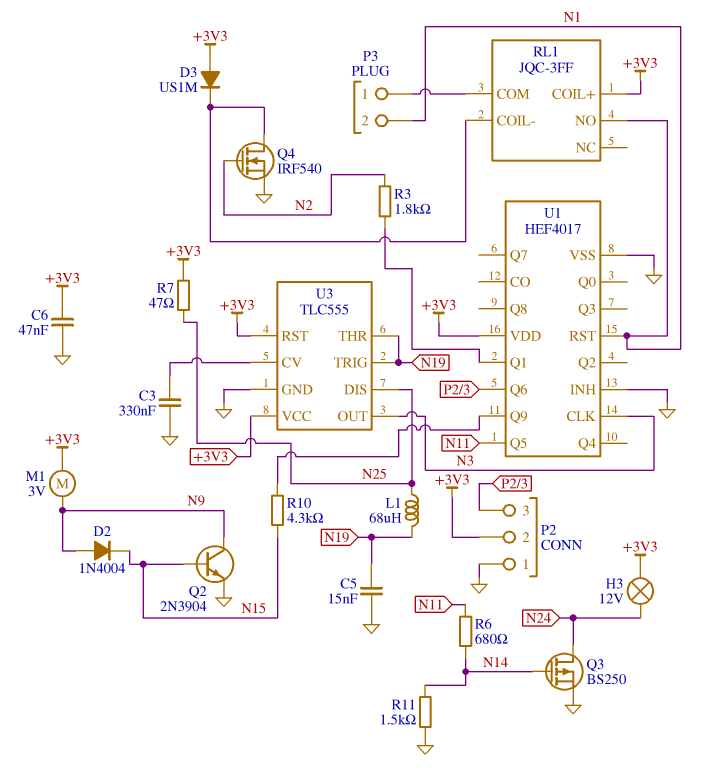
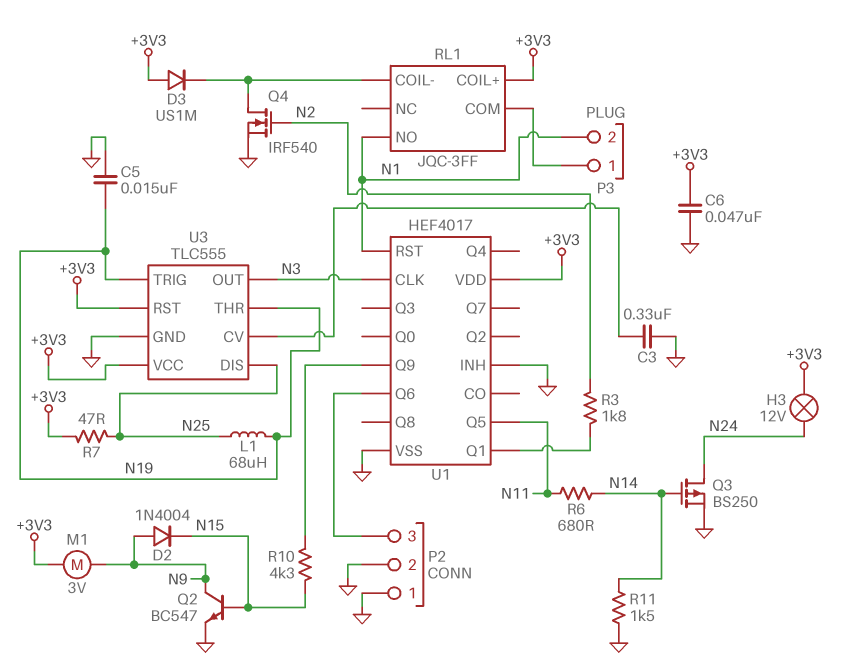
P2 pin 2: +3V3 -> GND
Q2: NPN 2N3904 (B N15, C N9, E GND) -> NPN BC547 (B N15, C N9, E GND)

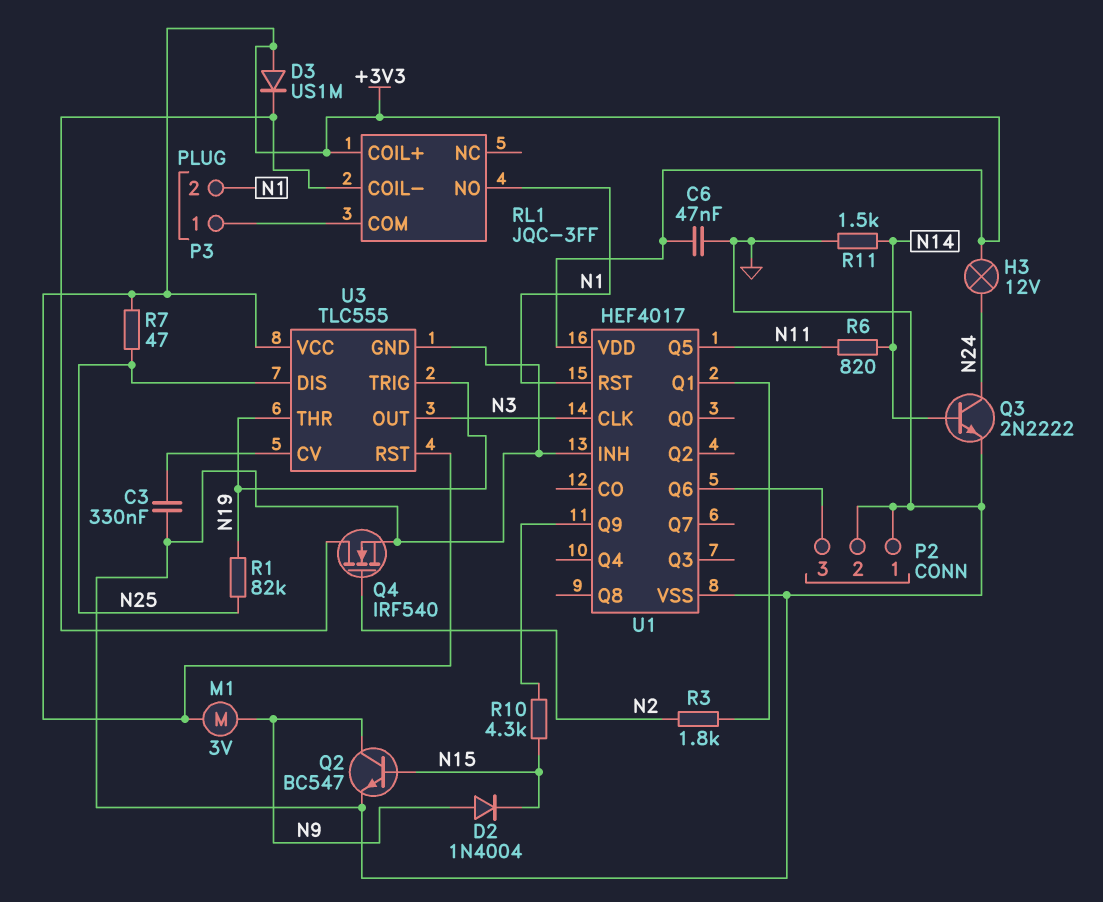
C5: 15nF (GND, N19) -> none
L1: 68uH (N19, N25) -> none
Q3: PMOS BS250 (G N14, D N24, S GND) -> NPN 2N2222 (B N14, C N24, E GND)
R1: none -> 82k (N19, N25)
R6: 680 (N11, N14) -> 820 (N11, N14)

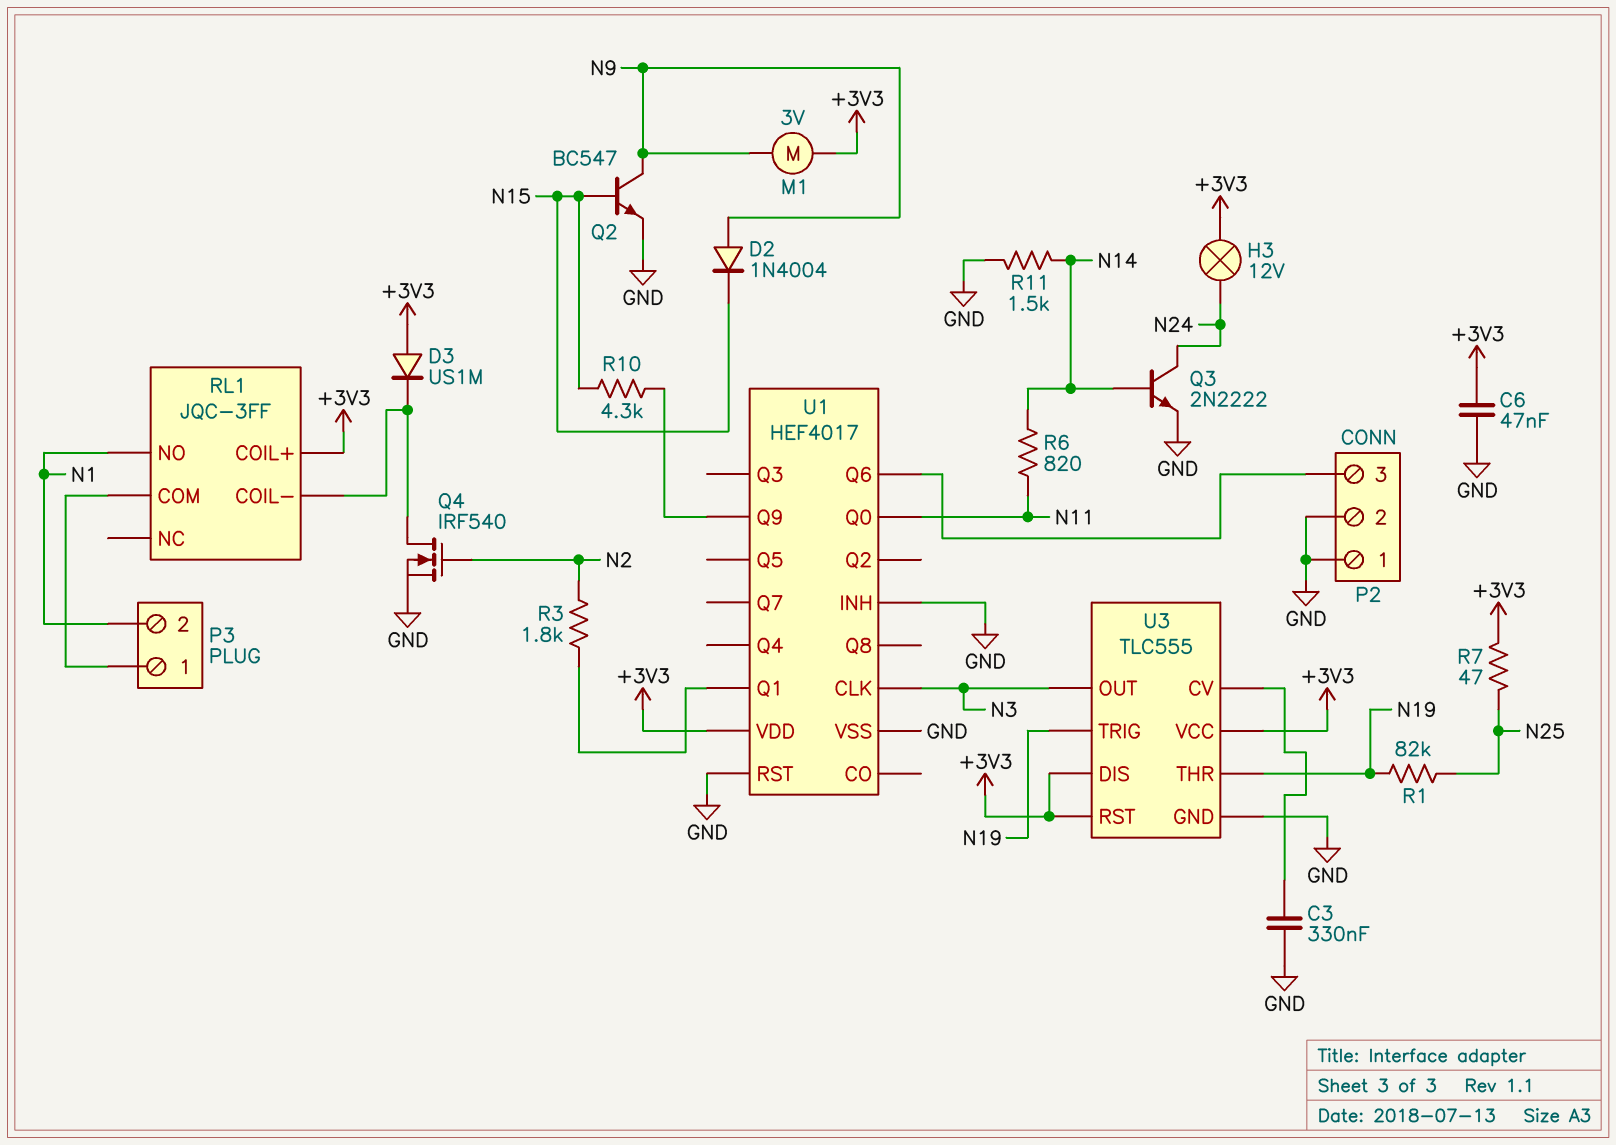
U1 pin Q0: none -> N11
U1 pin Q5: N11 -> none
U1 pin RST: N1 -> GND
U3 pin DIS: N25 -> +3V3

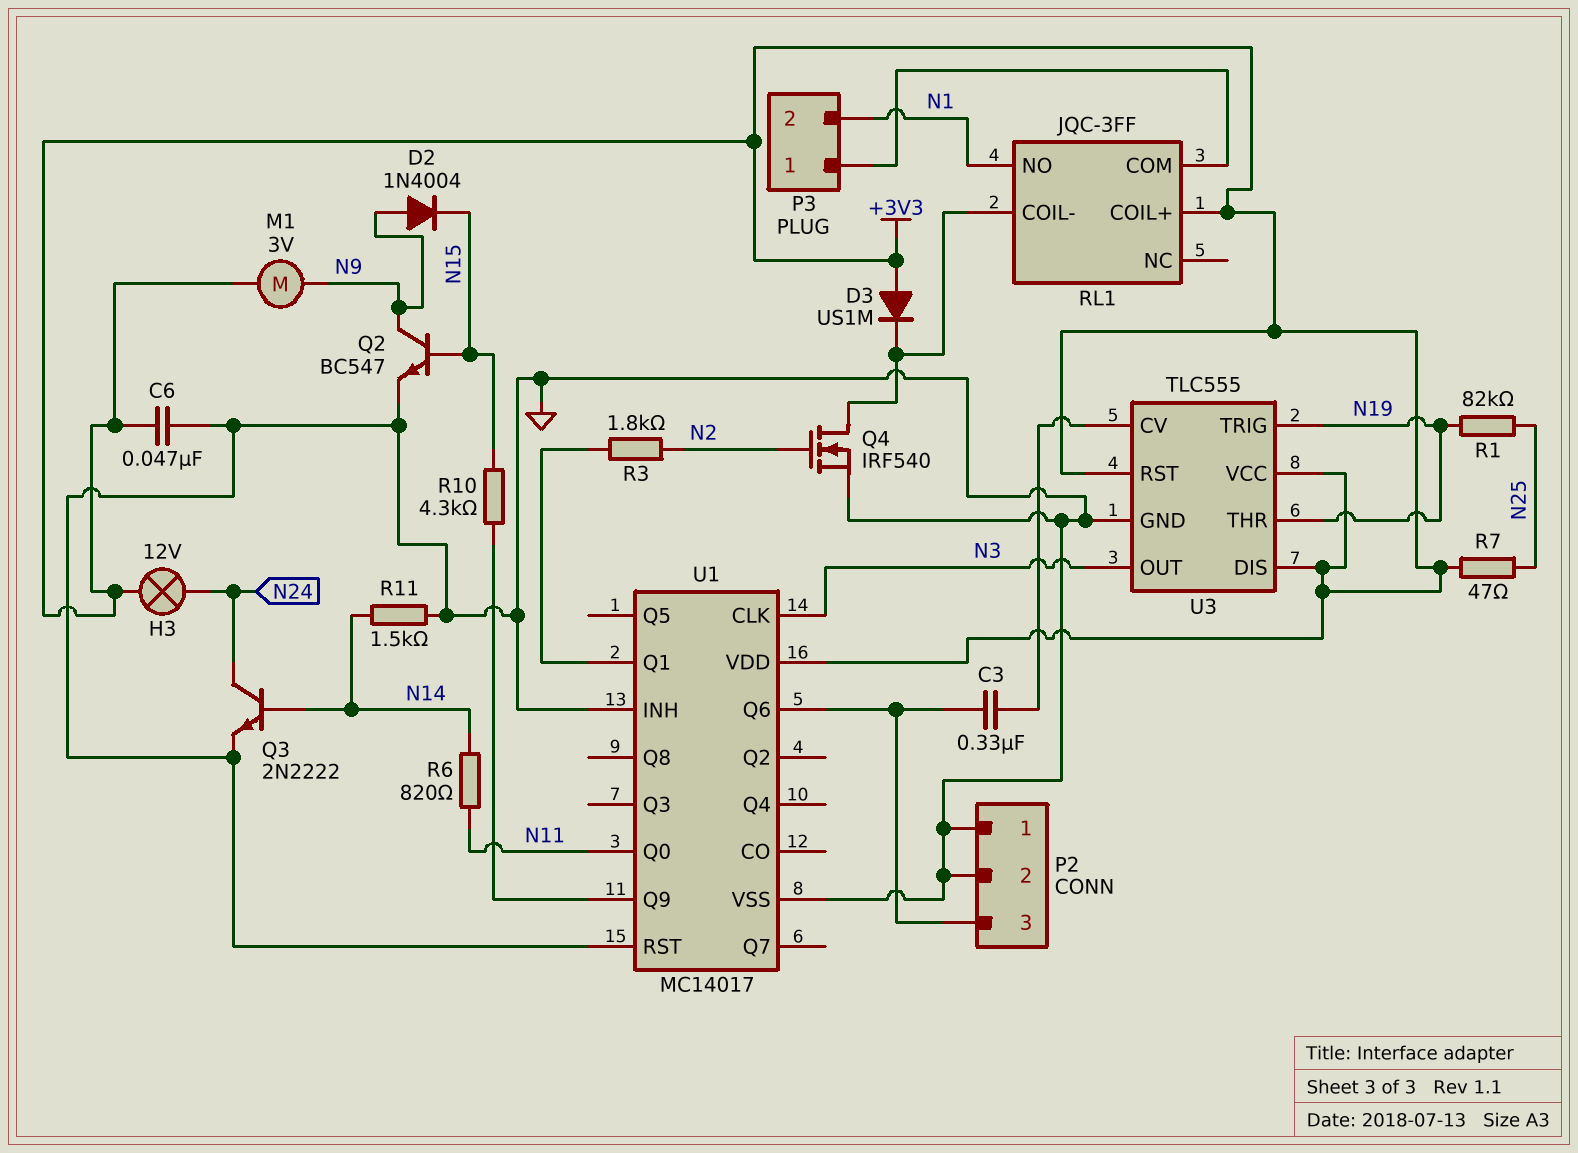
C3: 330nF (GND, U3/CV) -> 330nF (P2/3, U3/CV)
U1: HEF4017 -> MC14017

